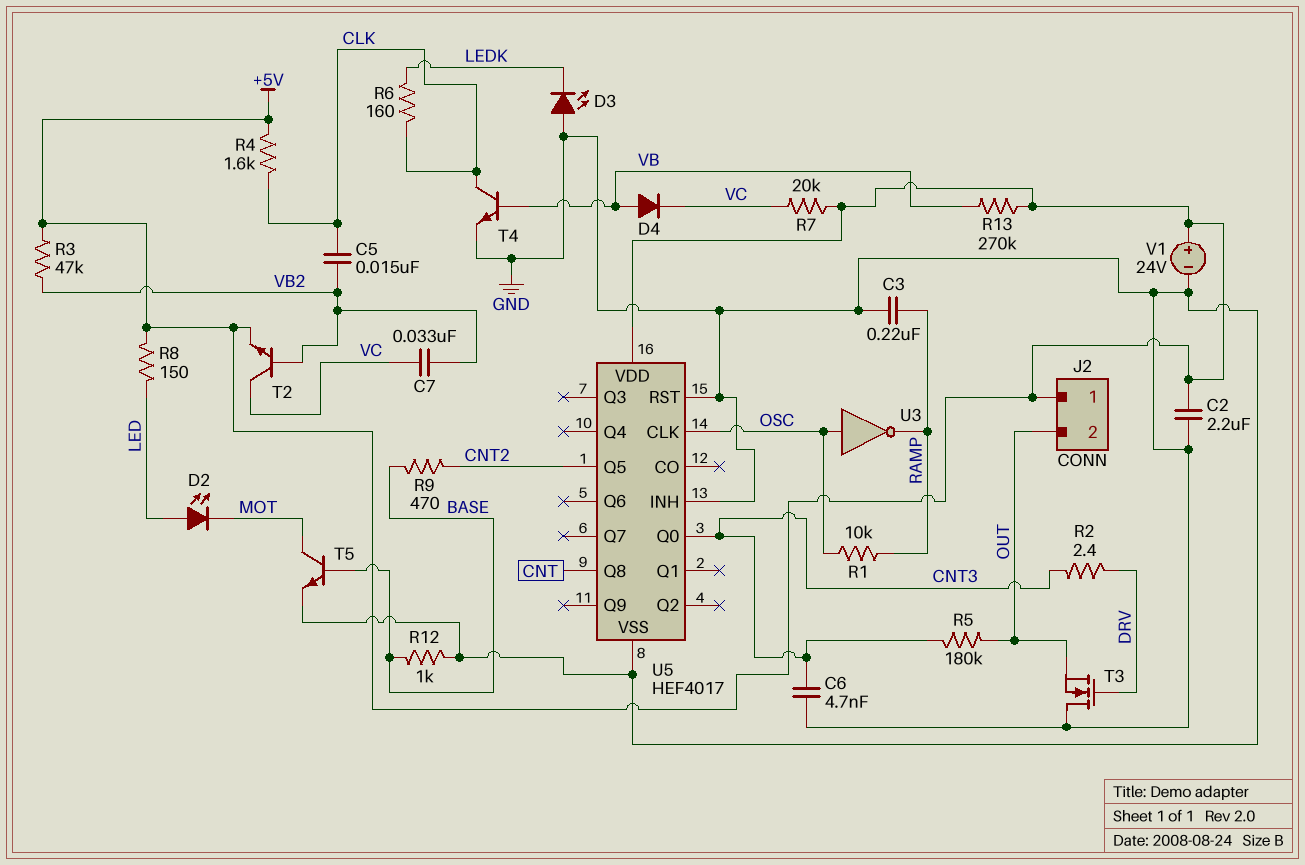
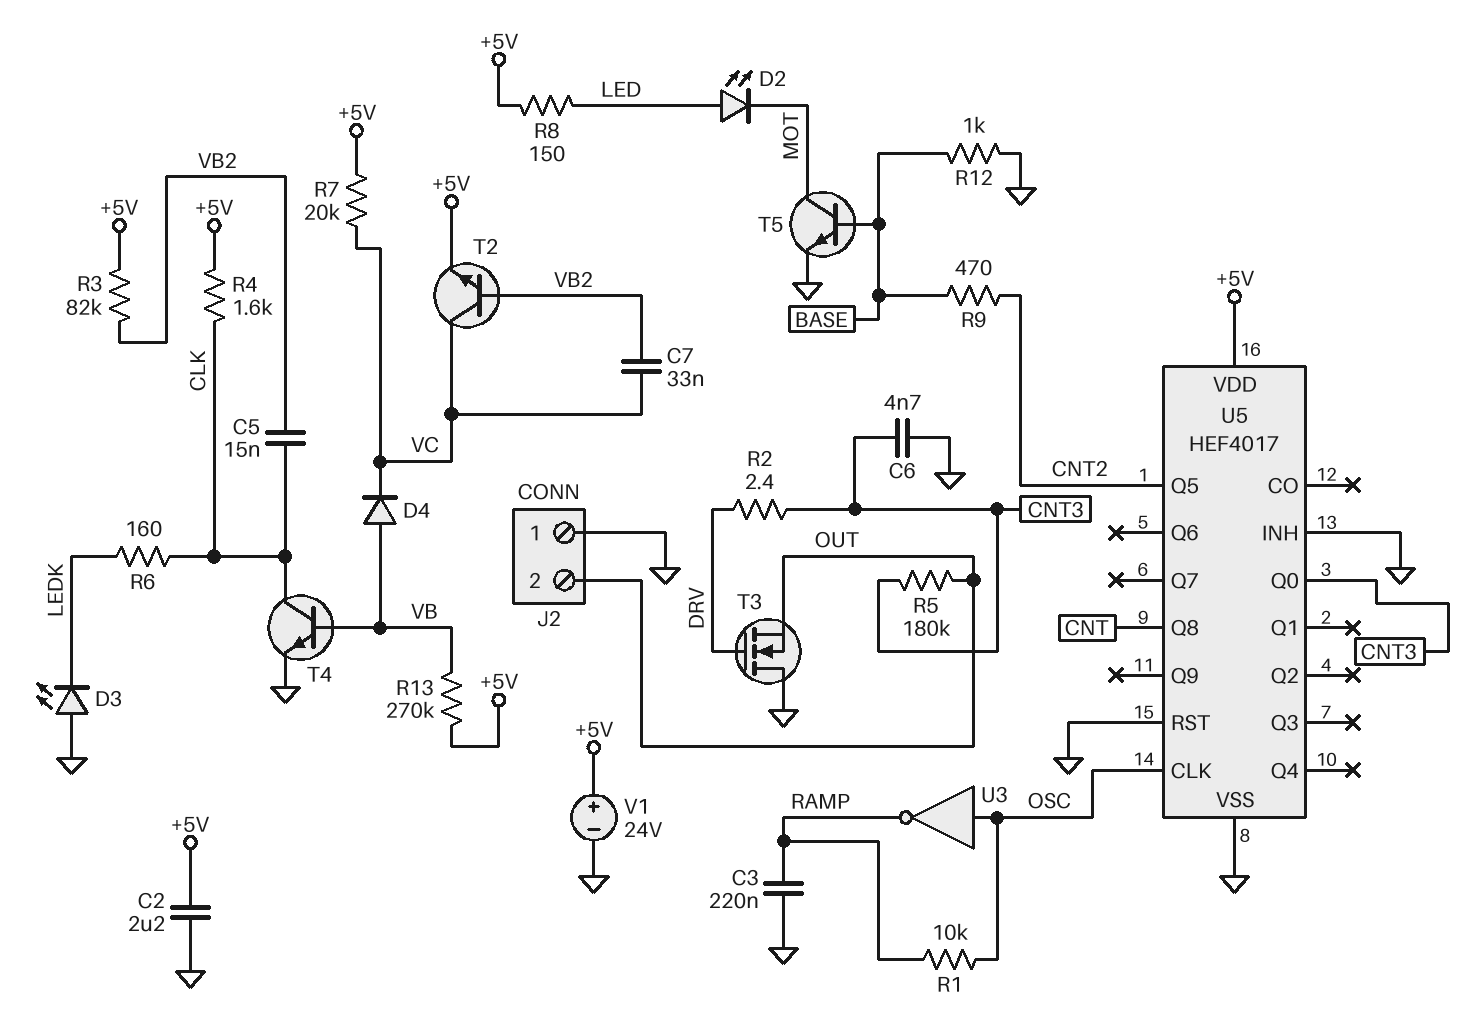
J2 pin 1: +5V -> GND
R3: 47k (+5V, VB2) -> 82k (+5V, VB2)

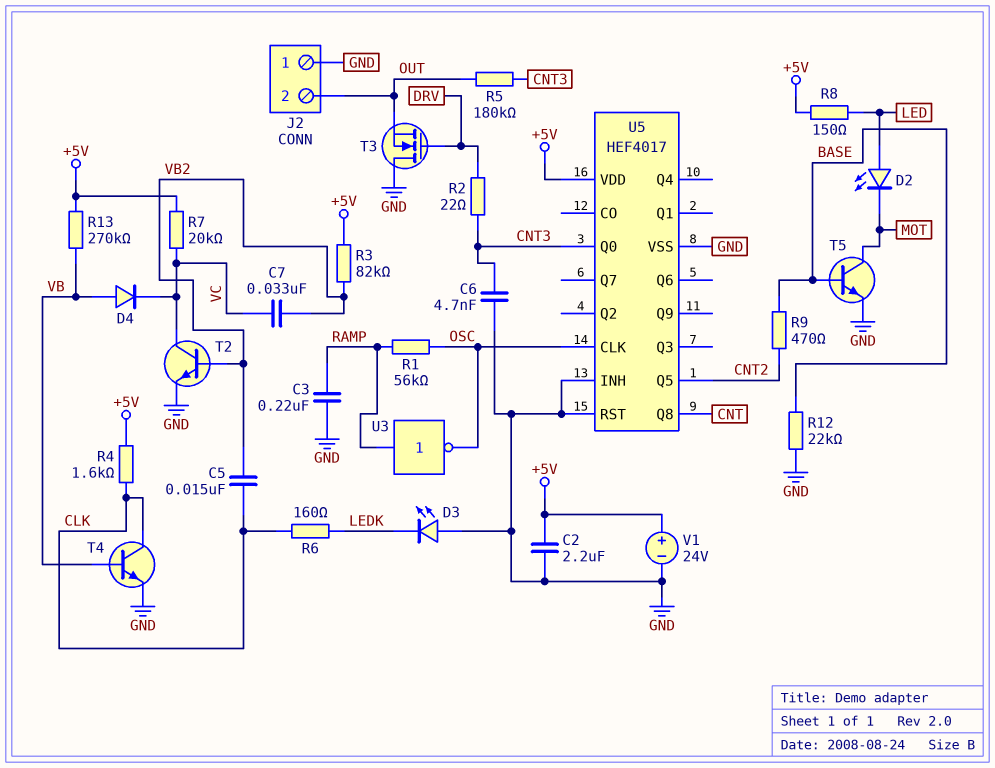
R1: 10k (OSC, RAMP) -> 56k (OSC, RAMP)
R2: 2.4 (CNT3, DRV) -> 22 (CNT3, DRV)
R12: 1k (BASE, GND) -> 22k (BASE, GND)
T2: NPN (B VB2, C VC, E +5V) -> NPN (B VB2, C VC, E GND)
U3: NOT (in OSC, out RAMP) -> NOT (in RAMP, out OSC)

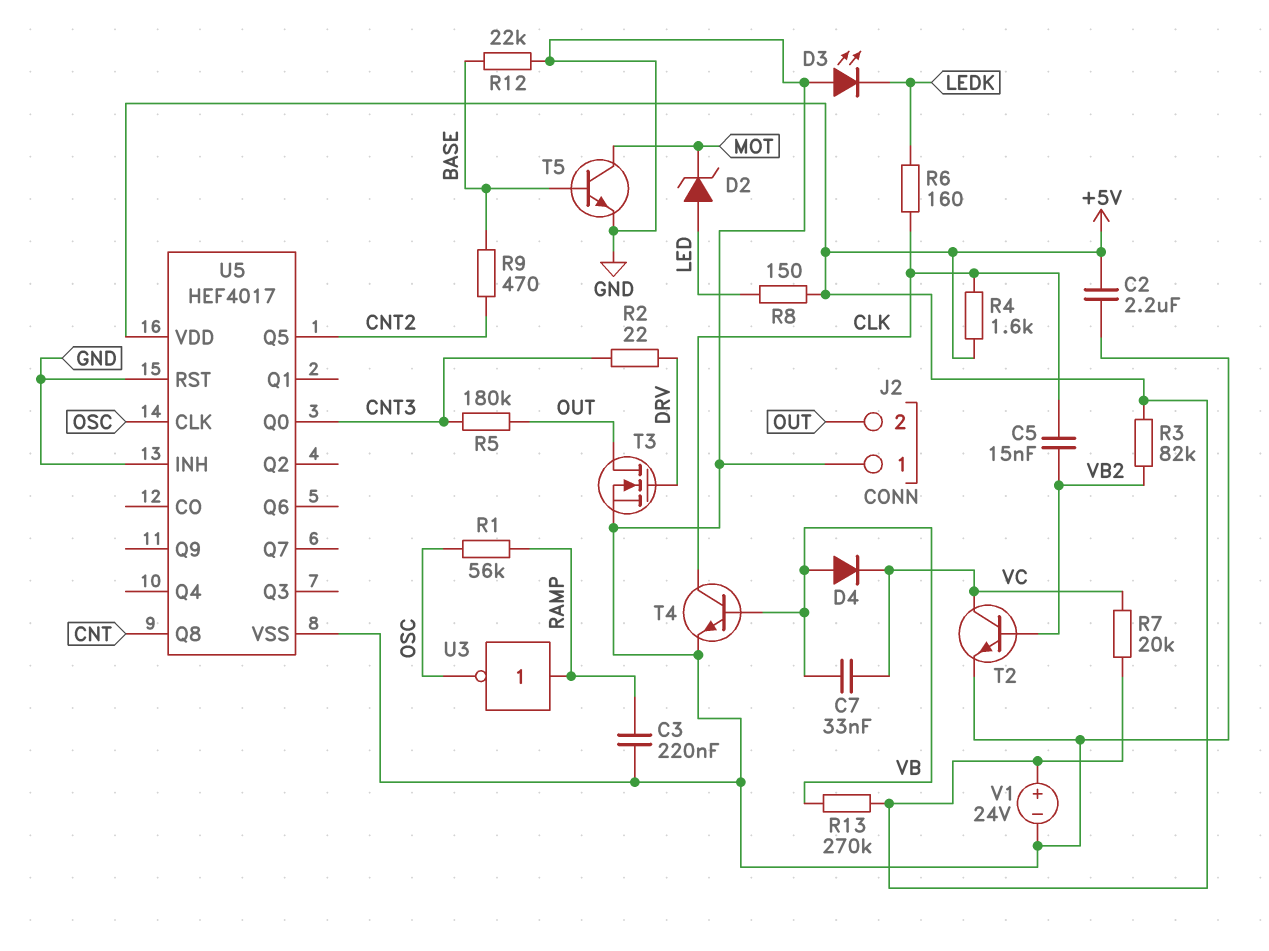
C6: 4.7nF (CNT3, GND) -> none
C7: 33nF (VB2, VC) -> 33nF (VB, VC)
D2: LED (A LED, K MOT) -> zener (A LED, K MOT)
T3: NMOS (G DRV, D GND, S OUT) -> NMOS (G DRV, D OUT, S GND)

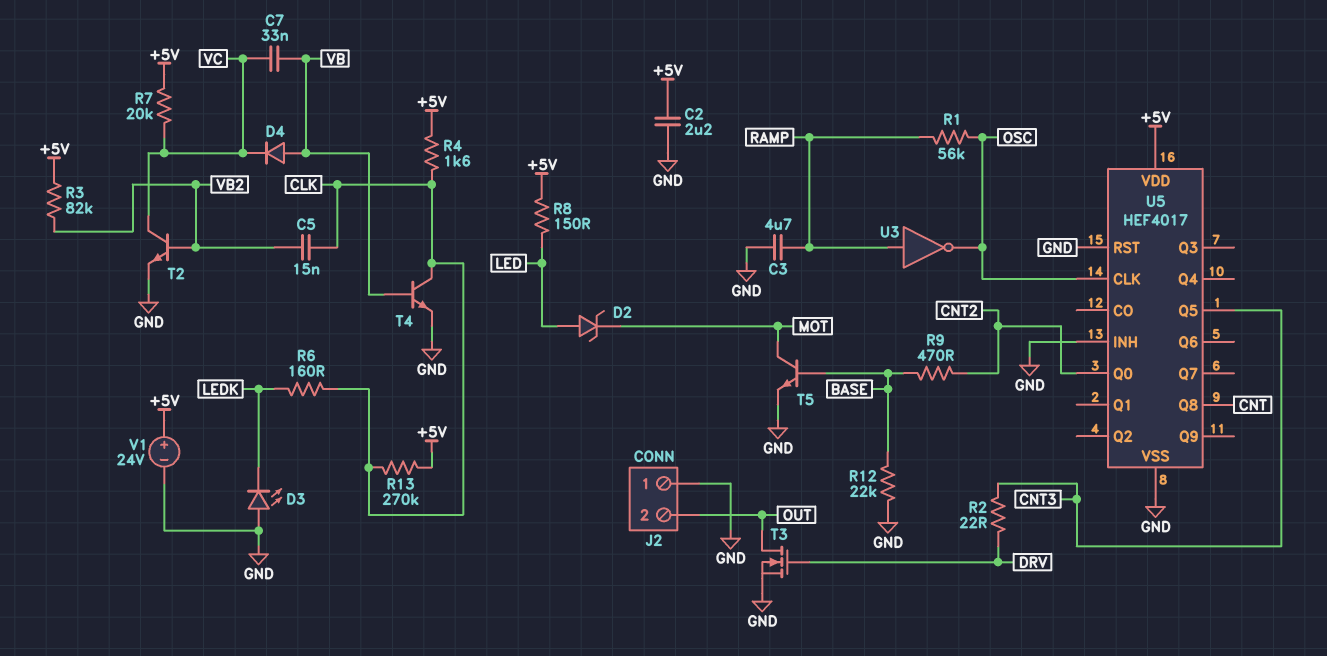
C3: 220nF (GND, RAMP) -> 4.7uF (GND, RAMP)
R5: 180k (CNT3, OUT) -> none
R13: 270k (+5V, VB) -> 270k (+5V, CLK)
U5 pin Q0: CNT3 -> CNT2
U5 pin Q5: CNT2 -> CNT3

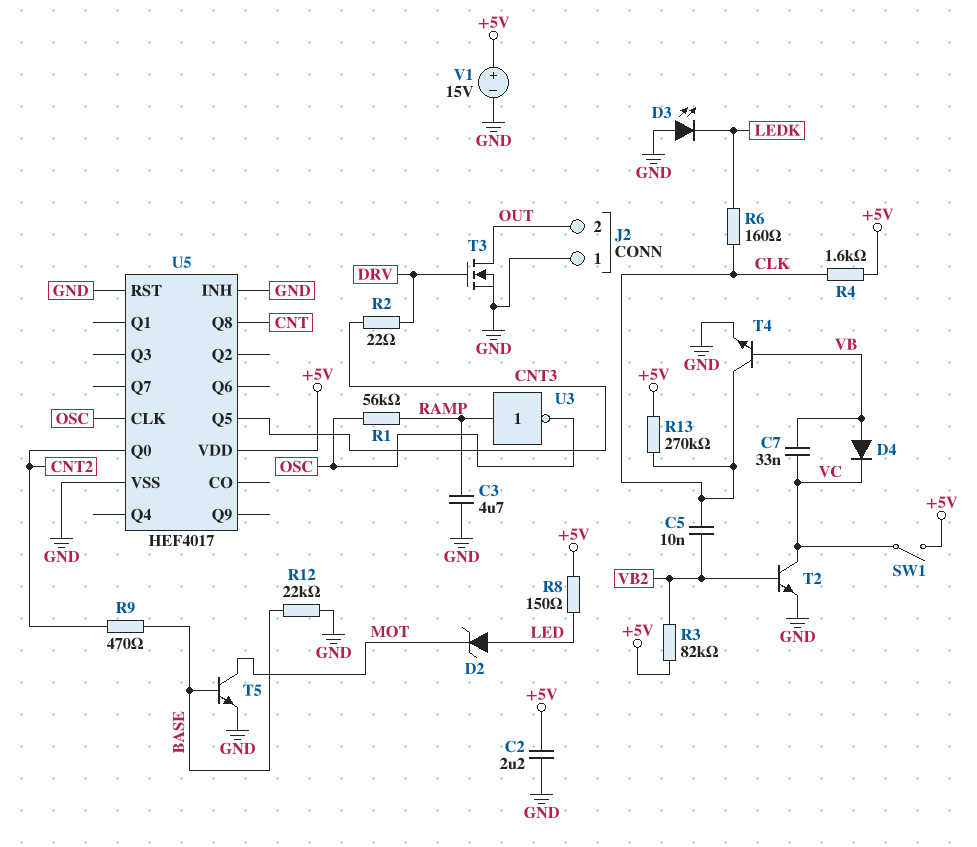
C5: 15nF (CLK, VB2) -> 10nF (CLK, VB2)
R7: 20k (+5V, VC) -> none
SW1: none -> switch (+5V, VC)
V1: 24V (plus +5V, minus GND) -> 15V (plus +5V, minus GND)

